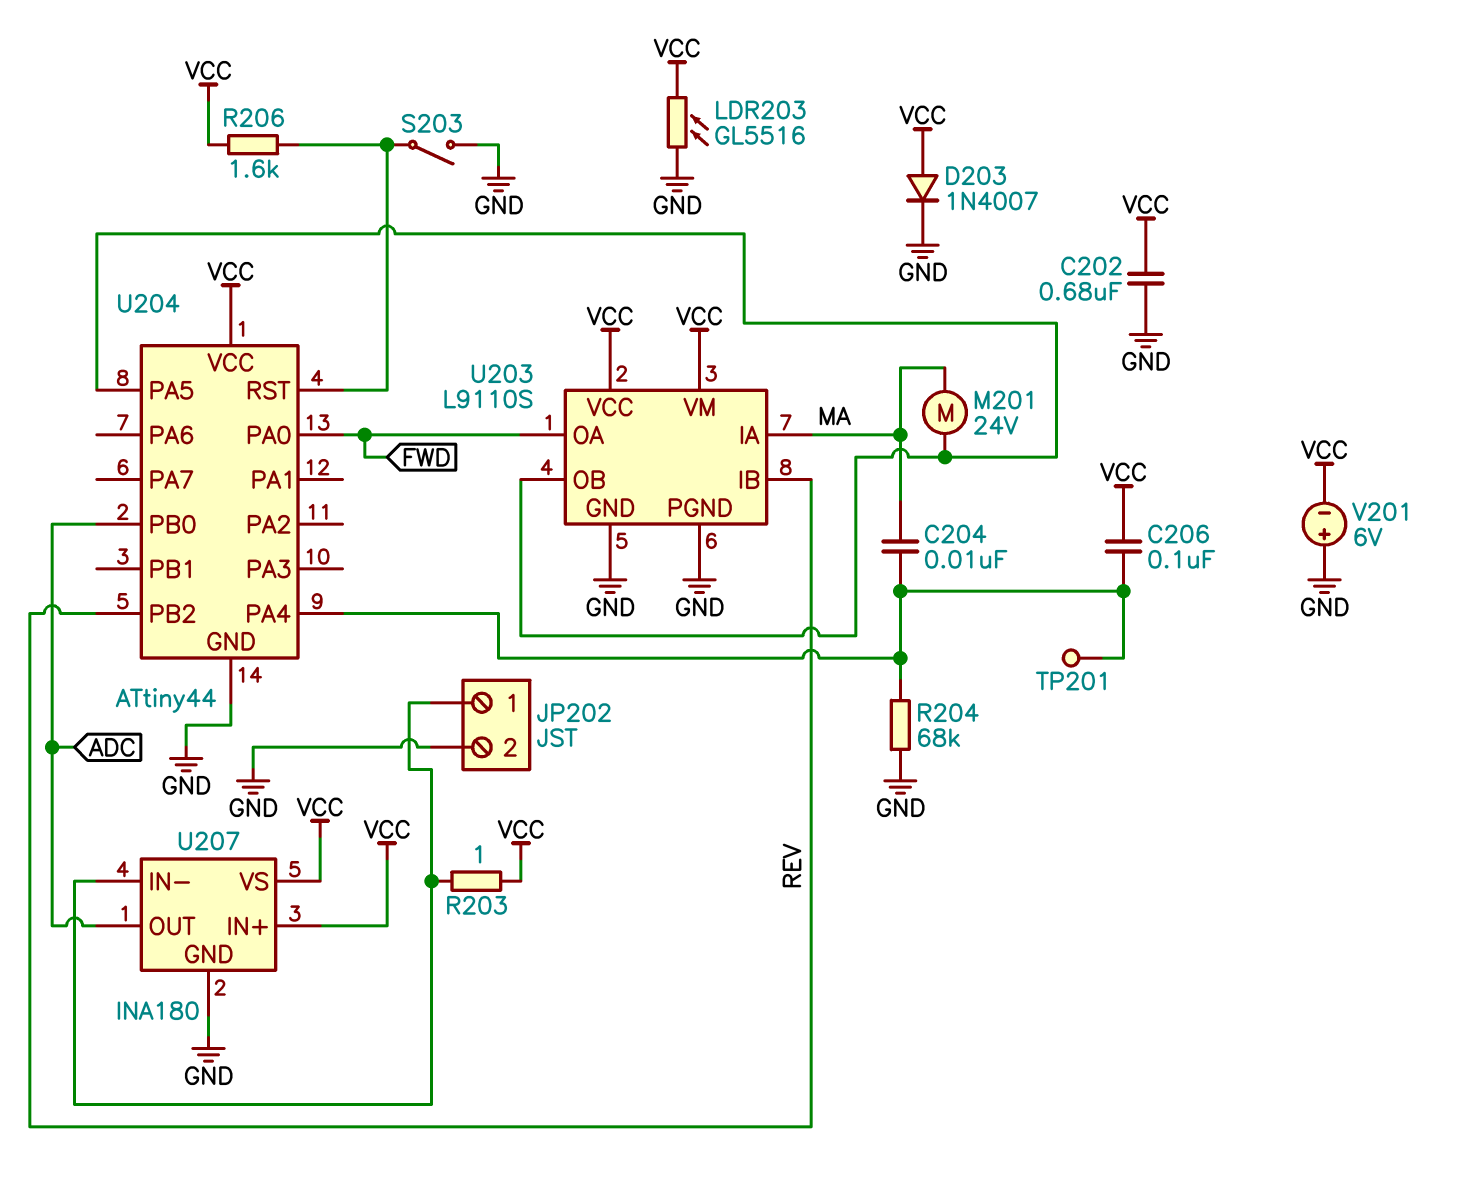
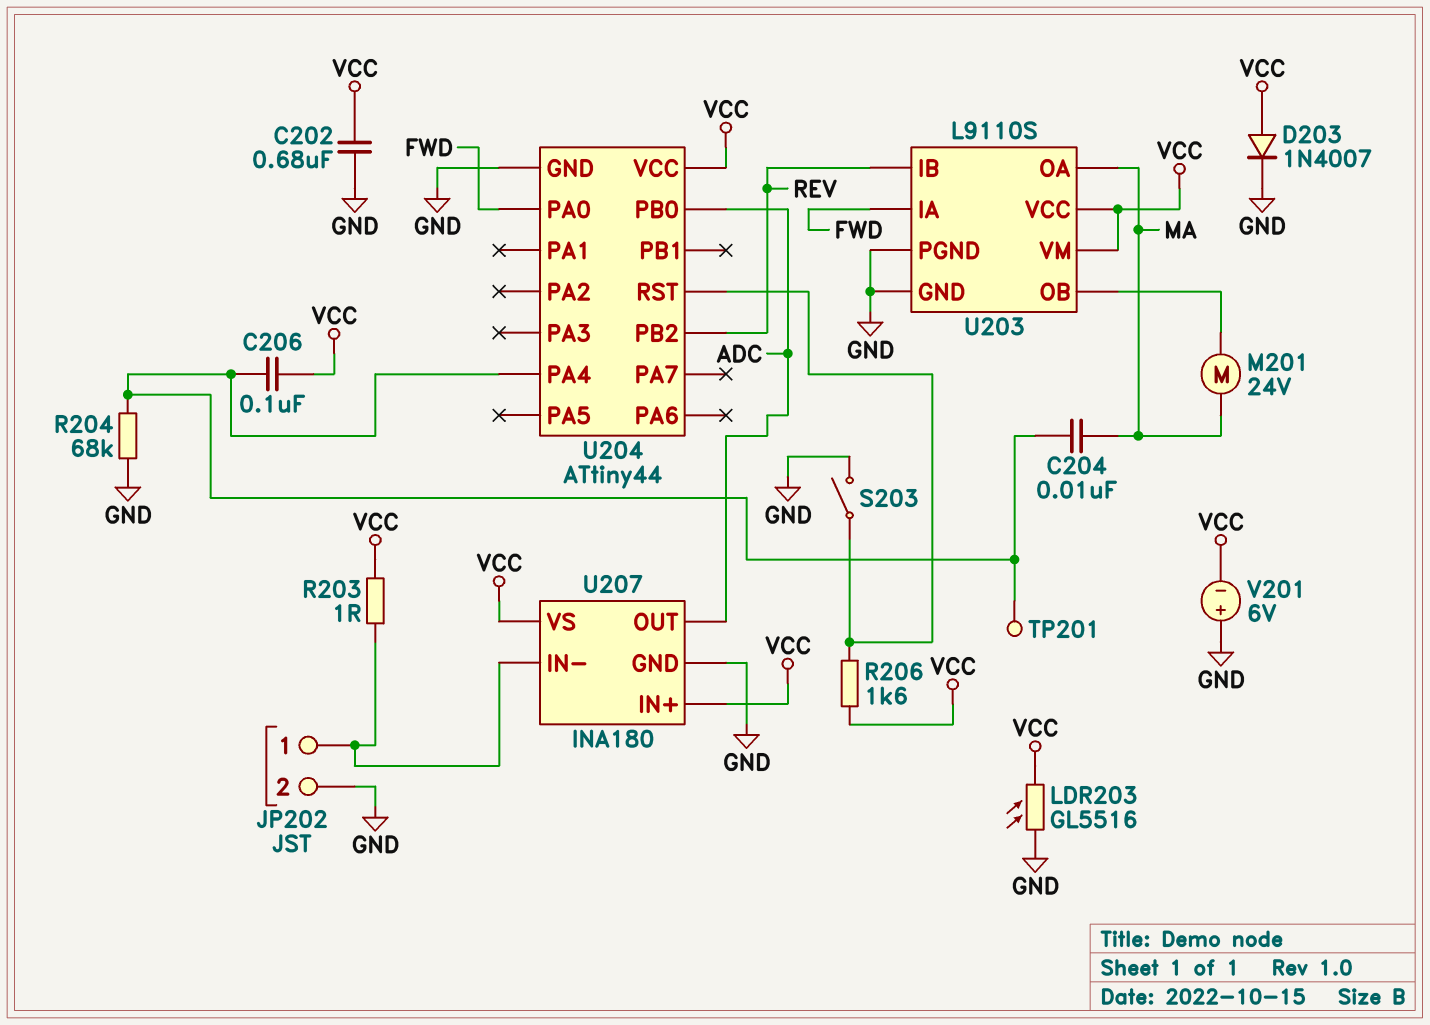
U203 pin IA: MA -> FWD
U203 pin OA: FWD -> MA
U204 pin PA5: U203/OB -> none

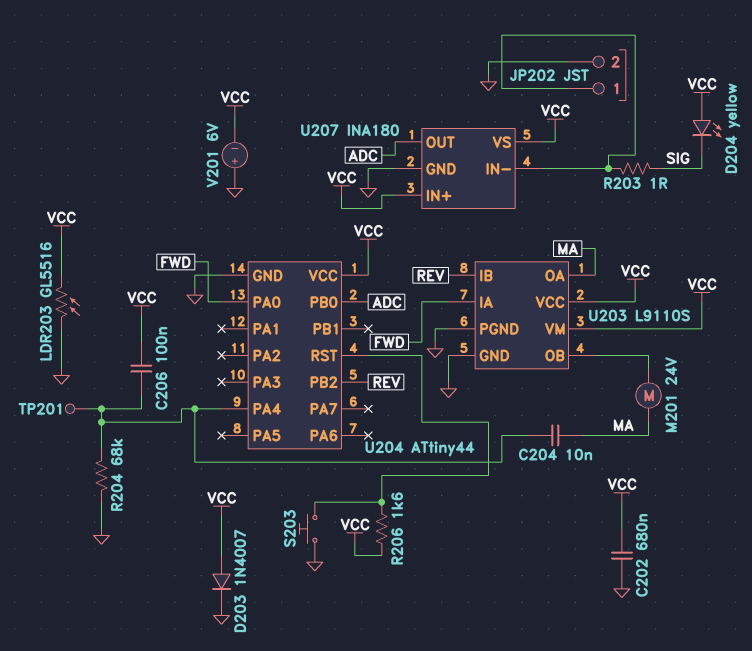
D204: none -> LED yellow (A VCC, K SIG)
R203: 1 (JP202/1, VCC) -> 1 (JP202/1, SIG)
S203: switch (GND, U204/RST) -> button (GND, U204/RST)

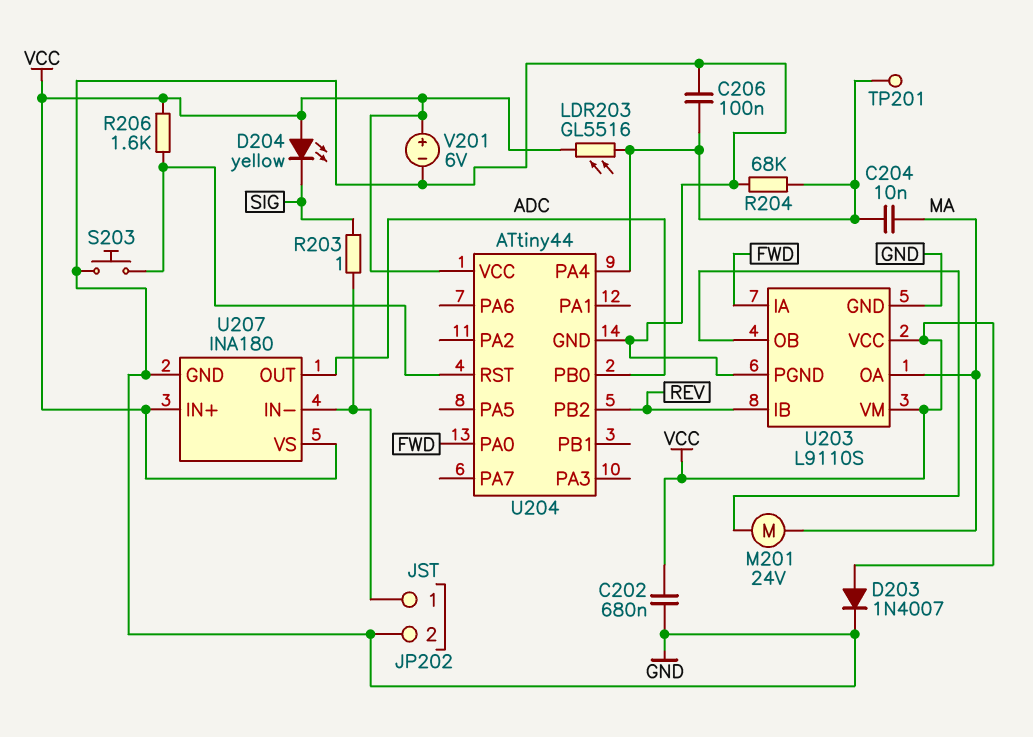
C206: 100nF (U204/PA4, VCC) -> 100nF (GND, U204/PA4)
LDR203: GL5516 (GND, VCC) -> GL5516 (U204/PA4, VCC)
V201: 6V (plus GND, minus VCC) -> 6V (plus VCC, minus GND)

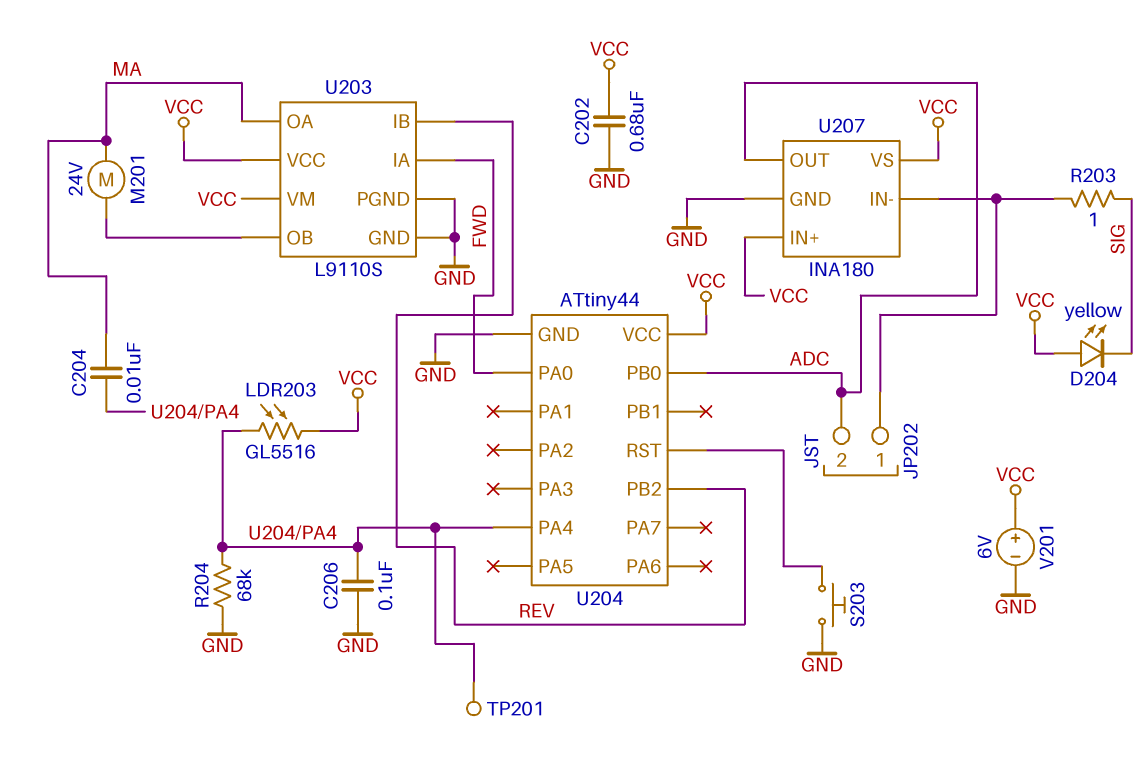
D203: diode 1N4007 (A VCC, K GND) -> none
JP202 pin 2: GND -> ADC
R206: 1.6k (U204/RST, VCC) -> none

